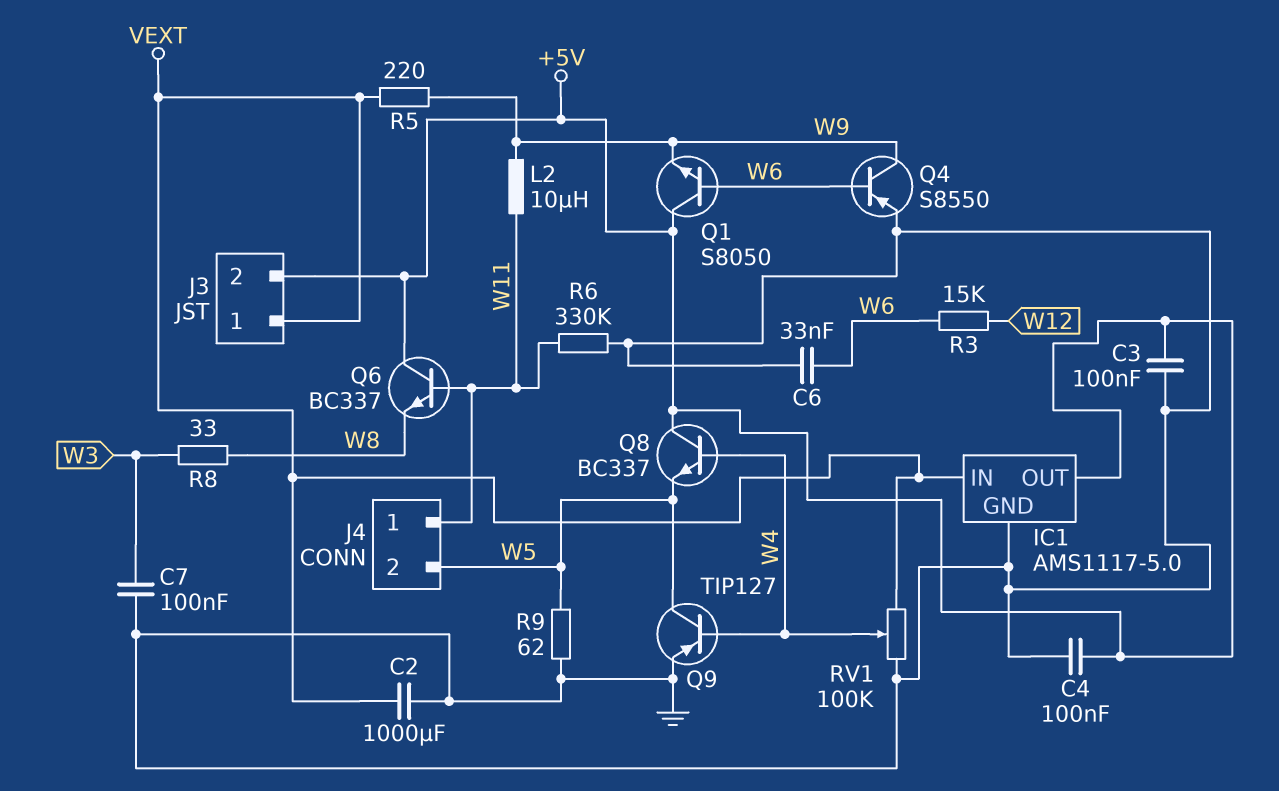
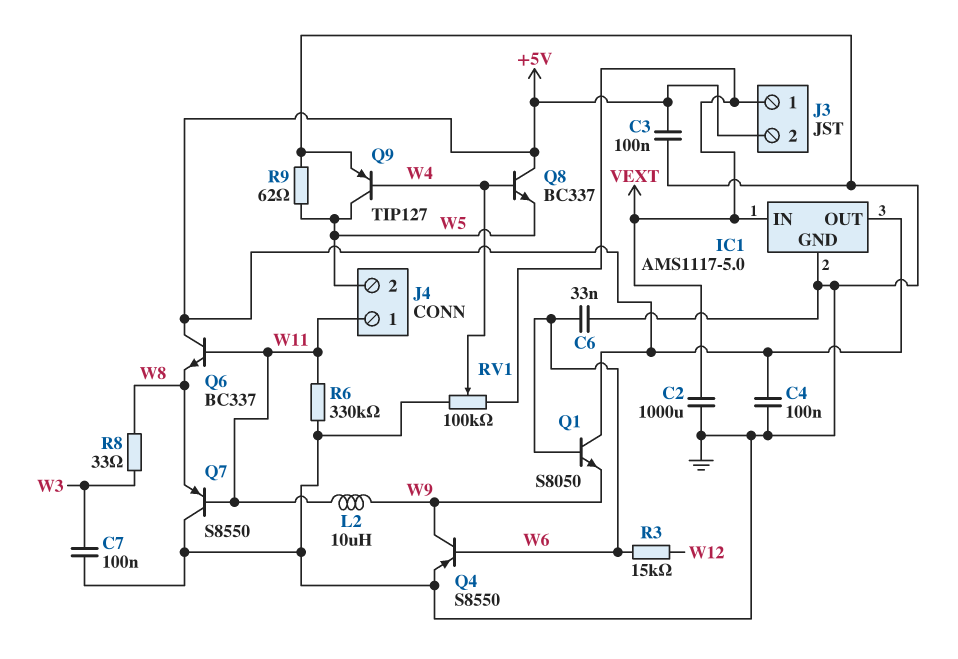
Q7: none -> PNP S8550 (B W11, C GND, E W8)
R5: 220 (VEXT, W9) -> none

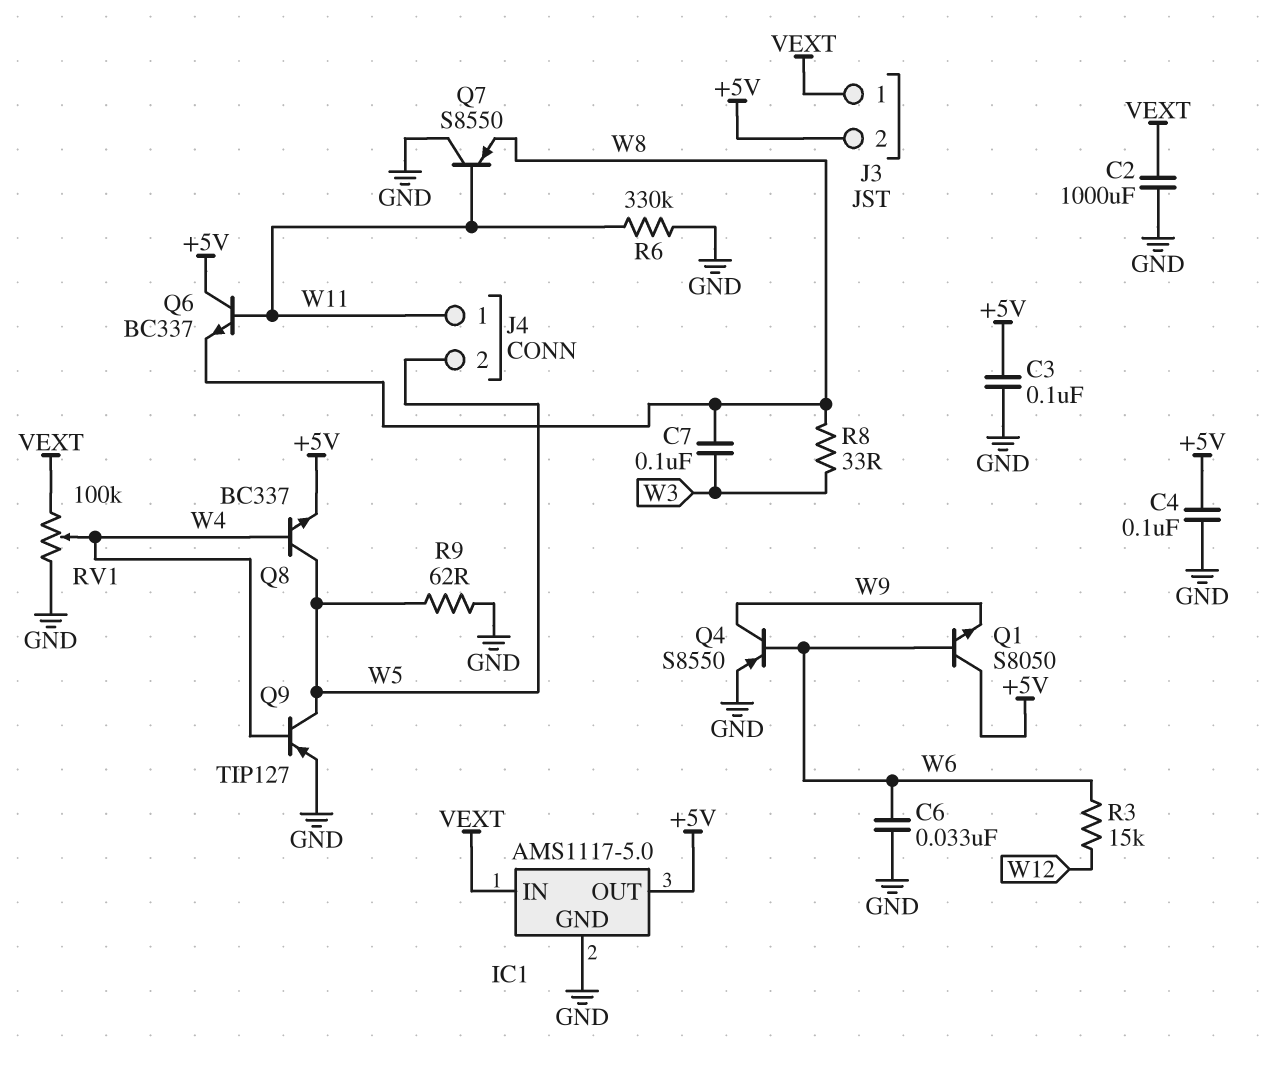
C7: 100nF (GND, W3) -> 100nF (W3, W8)
L2: 10uH (W9, W11) -> none
Q8: NPN BC337 (B W4, C +5V, E W5) -> NPN BC337 (B W4, C W5, E +5V)

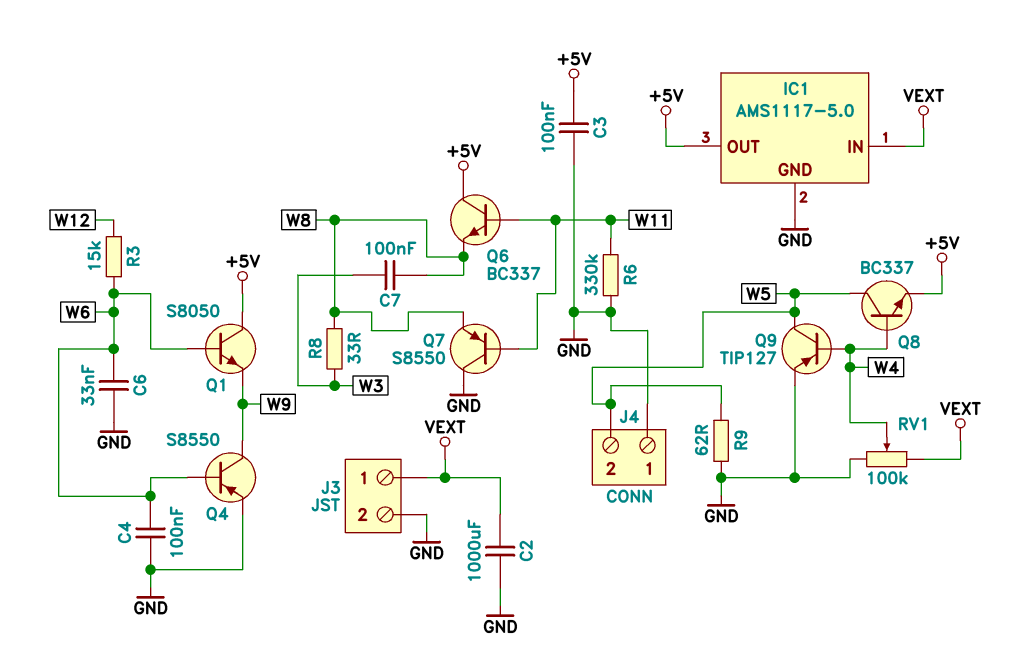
C4: 100nF (+5V, GND) -> 100nF (GND, W6)
J3 pin 2: +5V -> GND
J4 pin 1: W11 -> GND

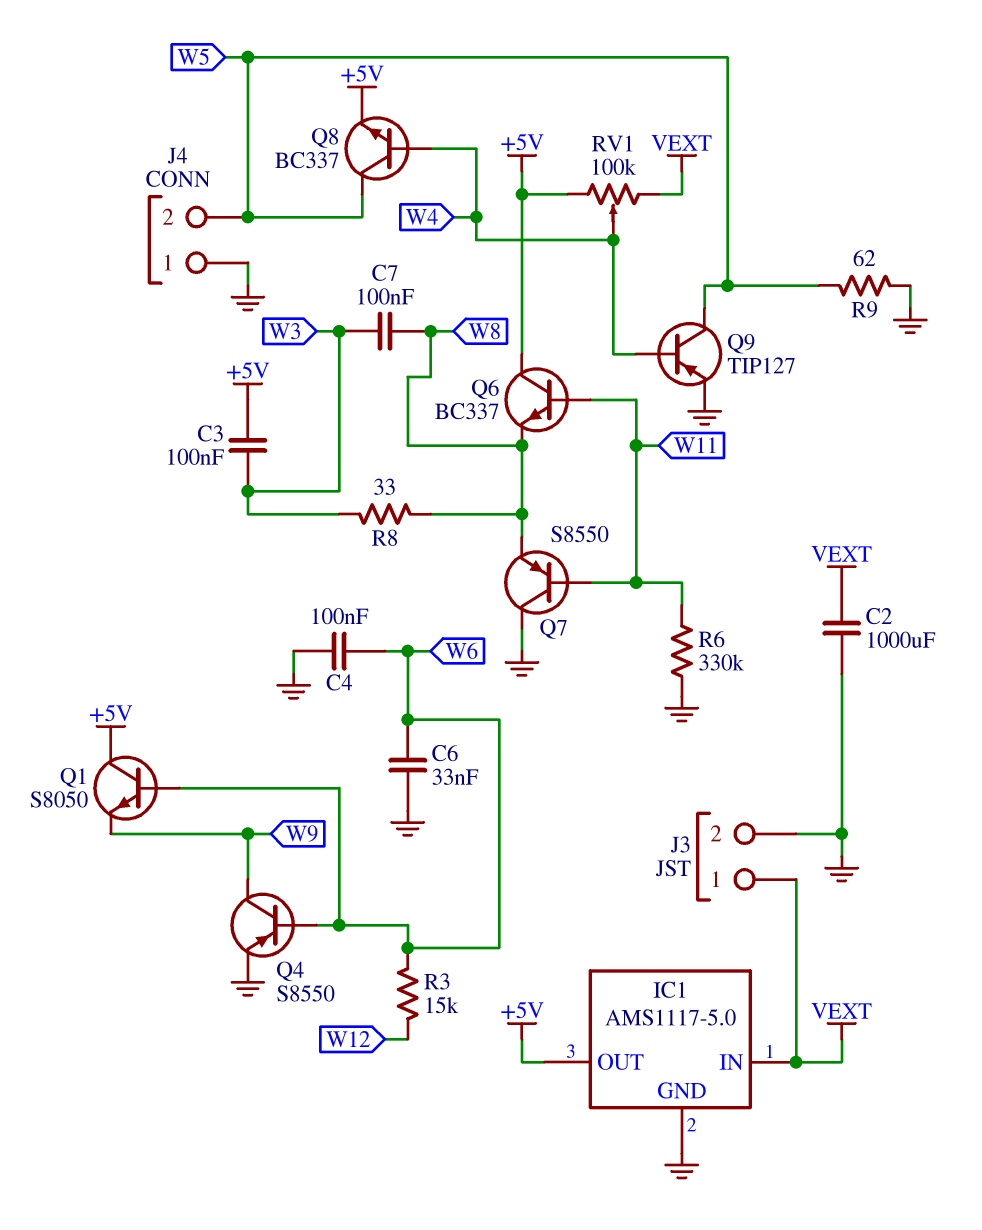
C3: 100nF (+5V, GND) -> 100nF (+5V, W3)
RV1: 100k (GND, VEXT, wiper W4) -> 100k (+5V, VEXT, wiper W4)

